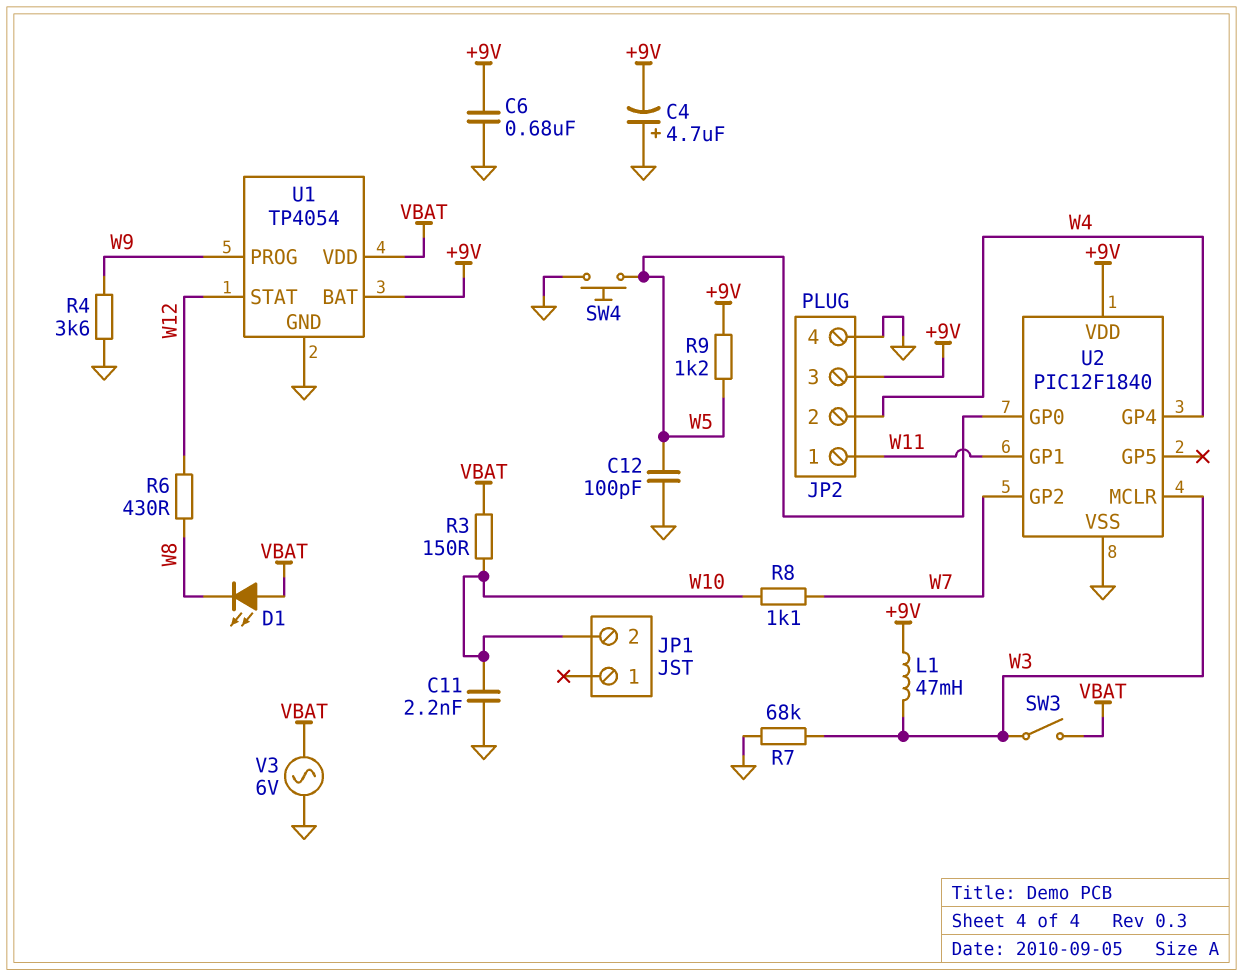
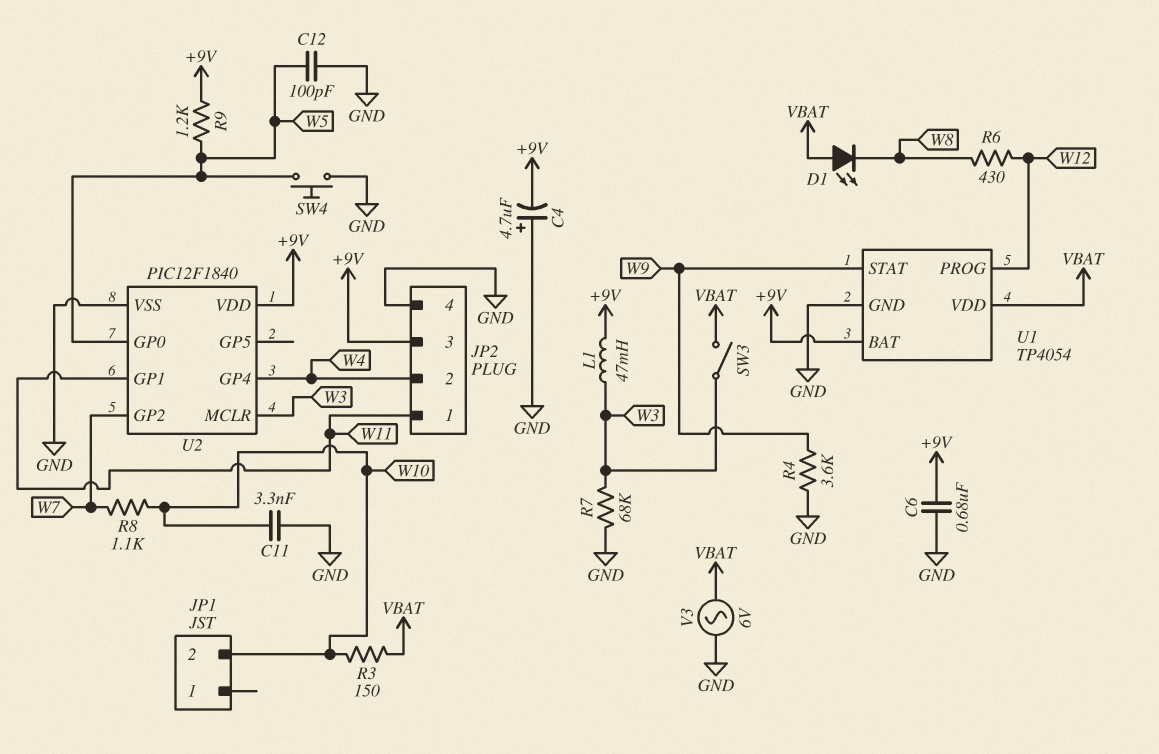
C11: 2.2nF (GND, W10) -> 3.3nF (GND, W10)
U1 pin PROG: W9 -> W12
U1 pin STAT: W12 -> W9

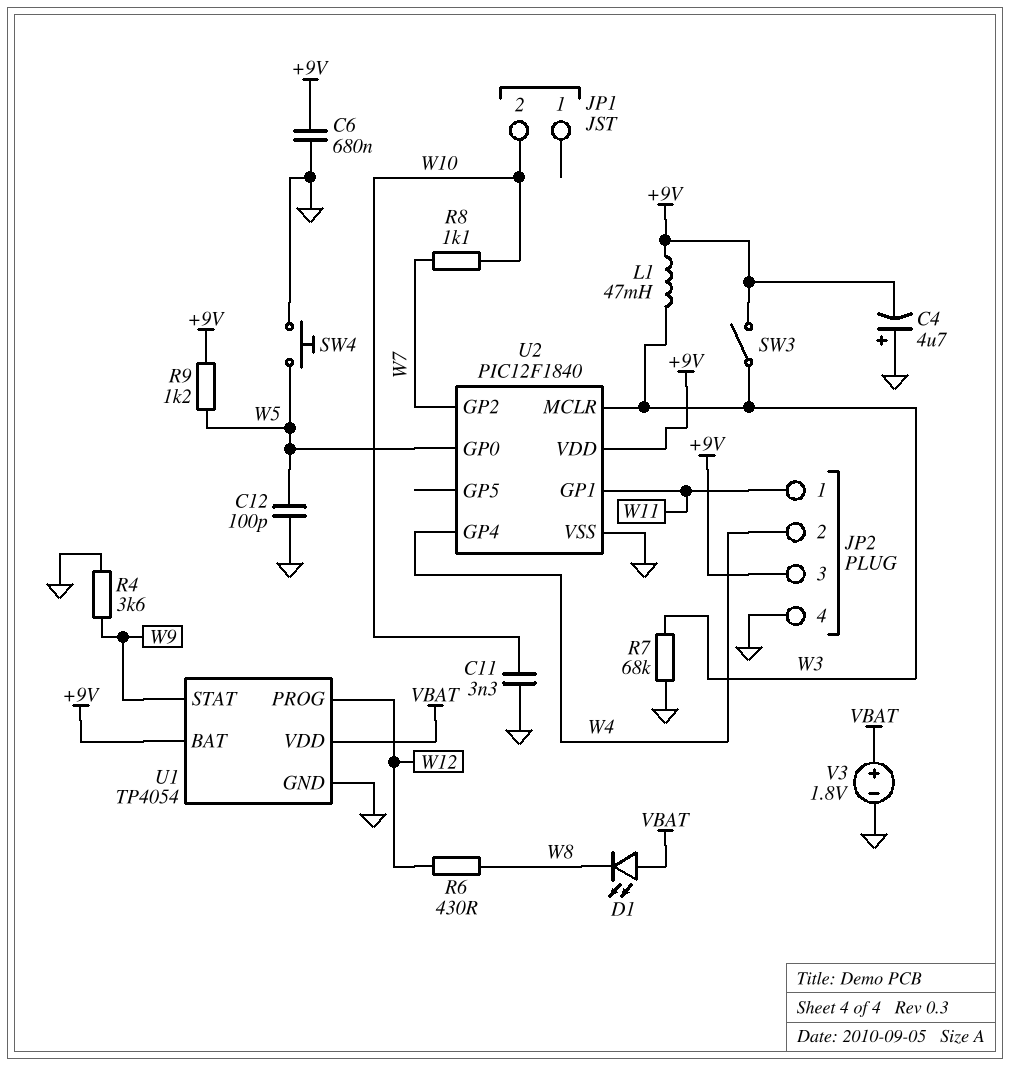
R3: 150 (VBAT, W10) -> none
SW3: switch (VBAT, W3) -> switch (+9V, W3)
V3: AC 6V (GND, VBAT) -> 1.8V (plus VBAT, minus GND)

